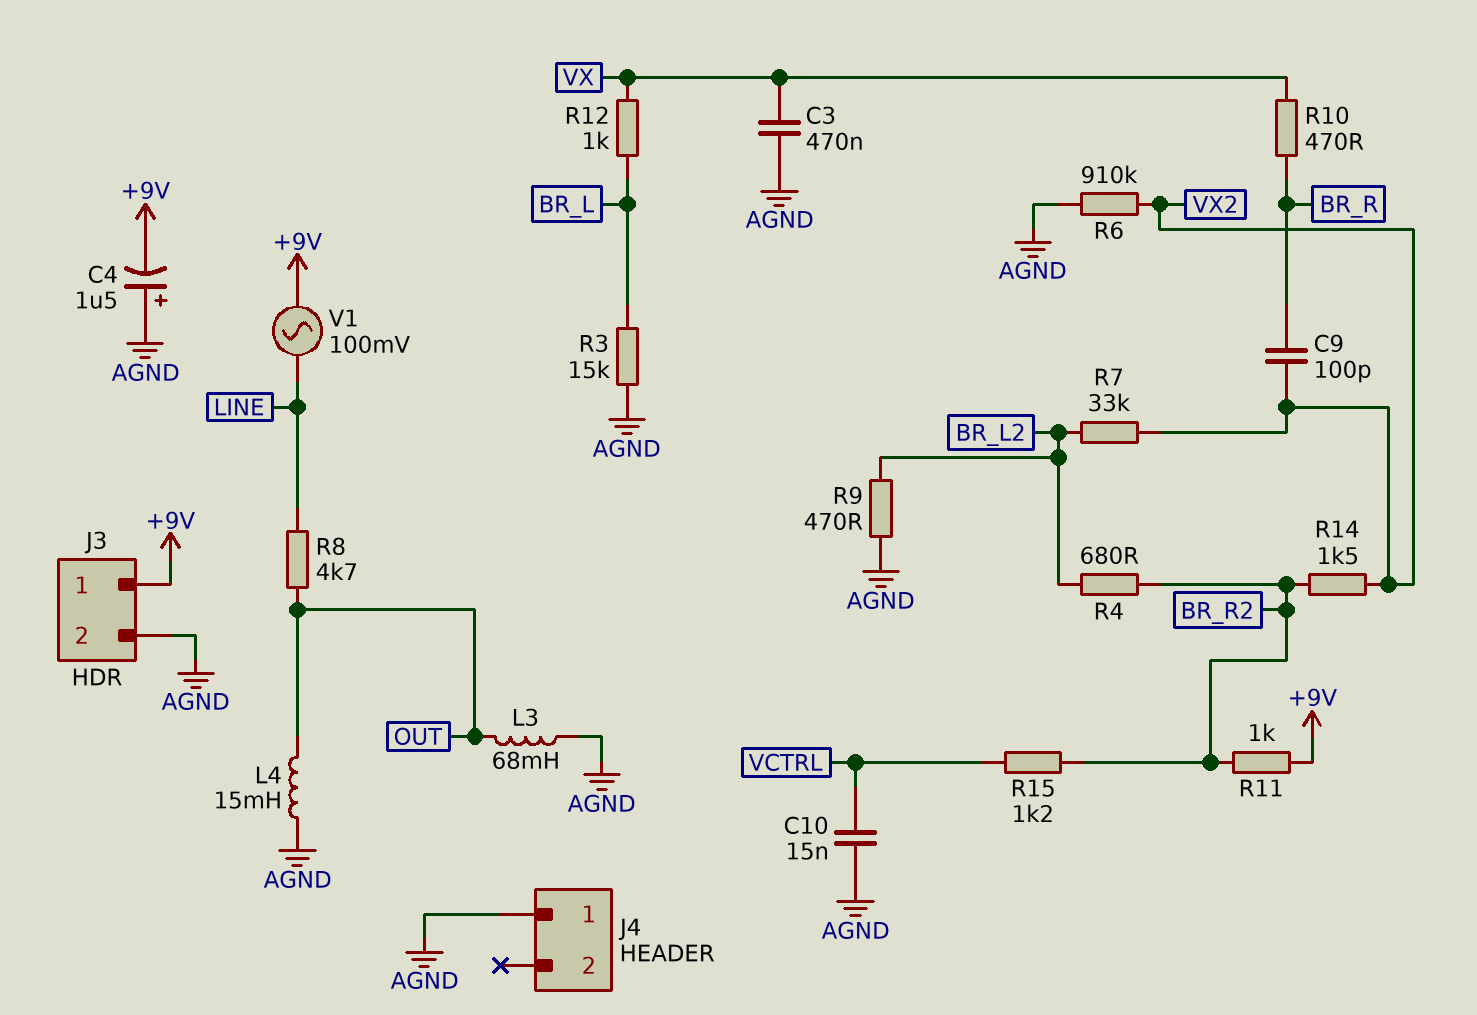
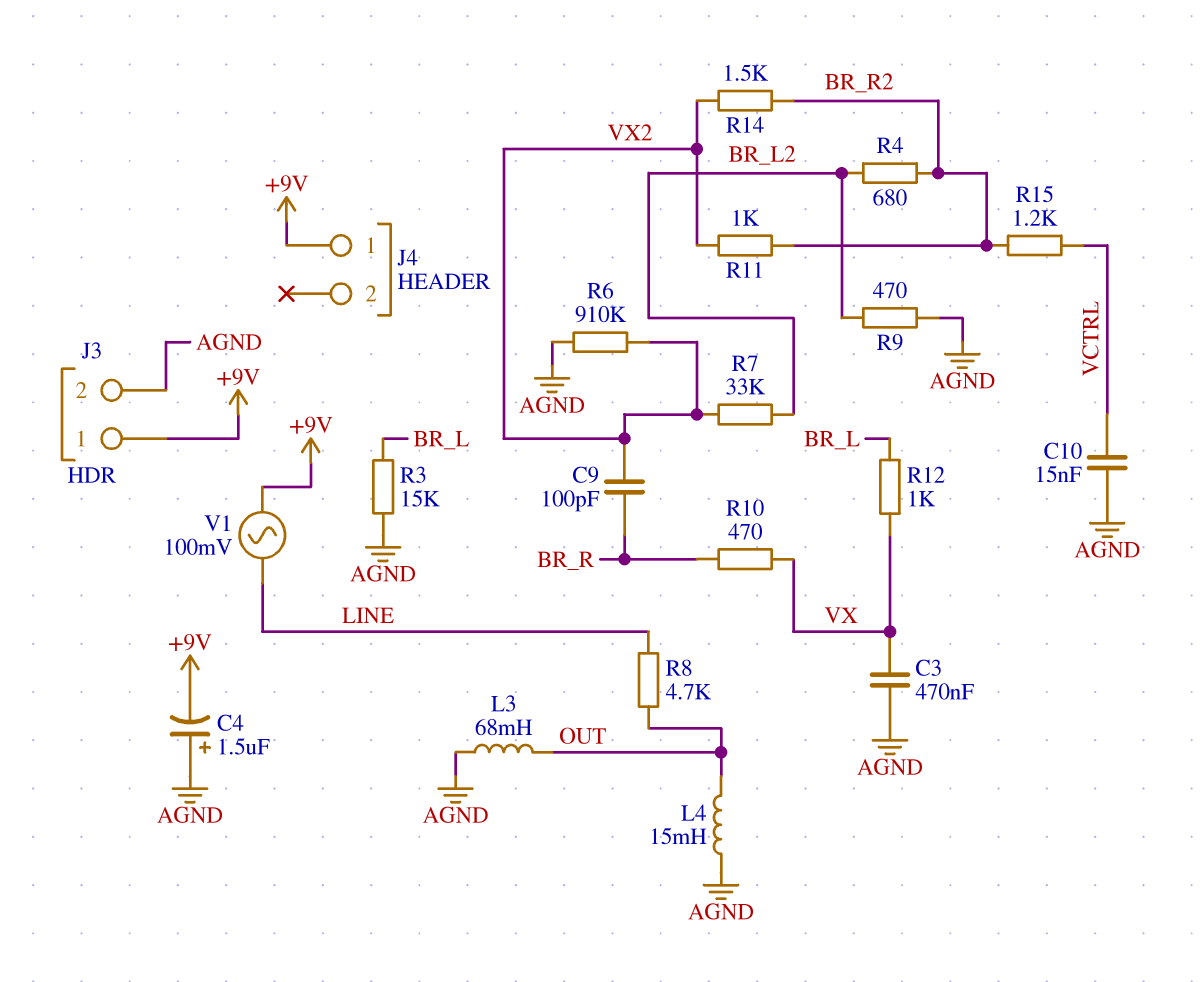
J4 pin 1: AGND -> +9V
R11: 1k (+9V, BR_R2) -> 1k (BR_R2, VX2)

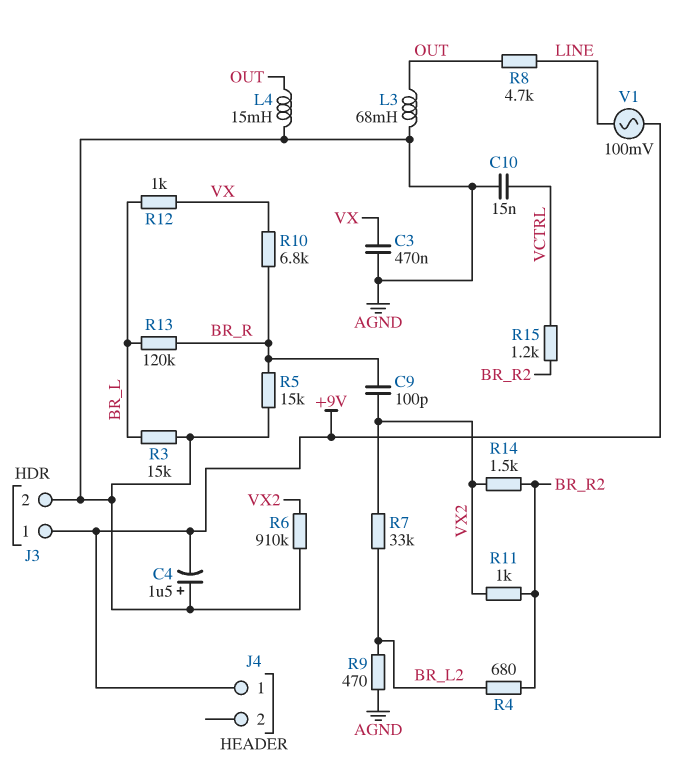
R5: none -> 15k (AGND, BR_R)
R10: 470 (BR_R, VX) -> 6.8k (BR_R, VX)
R13: none -> 120k (BR_L, BR_R)

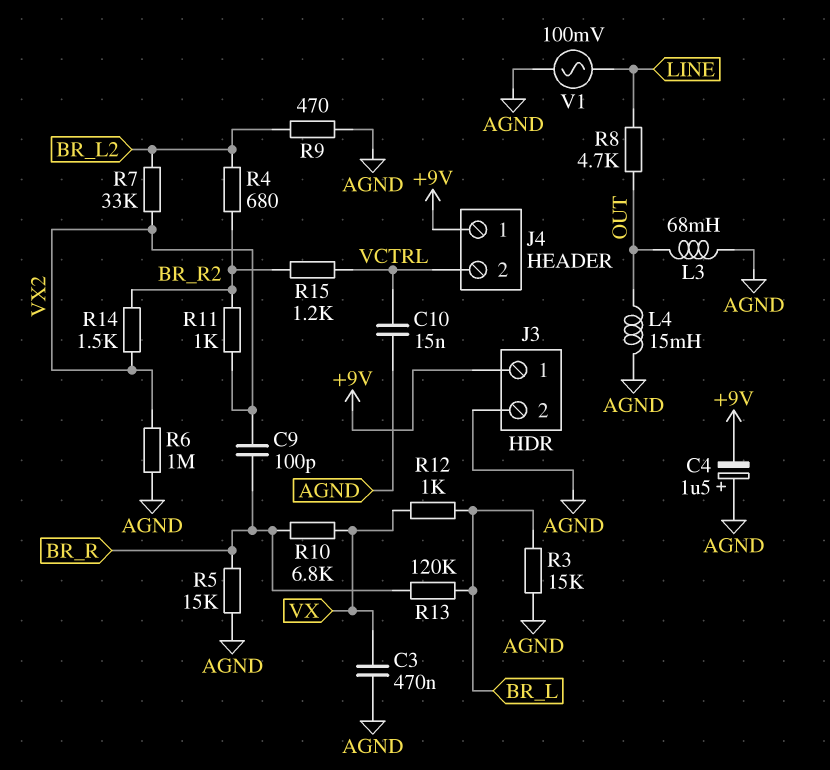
J4 pin 2: none -> VCTRL
R6: 910k (AGND, VX2) -> 1M (AGND, VX2)
V1: AC 100mV (+9V, LINE) -> AC 100mV (AGND, LINE)

